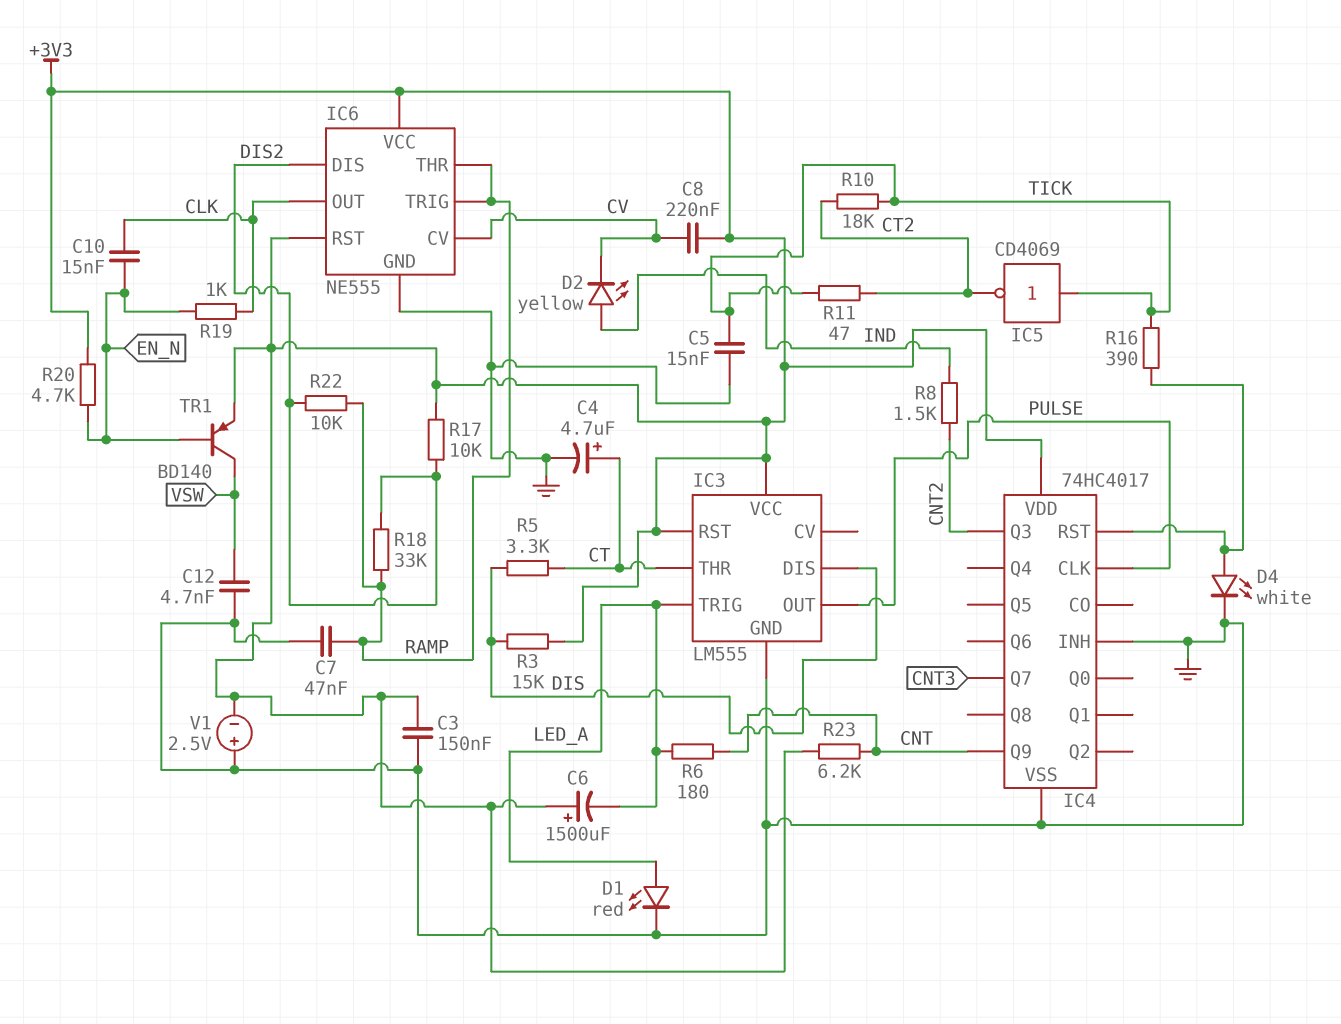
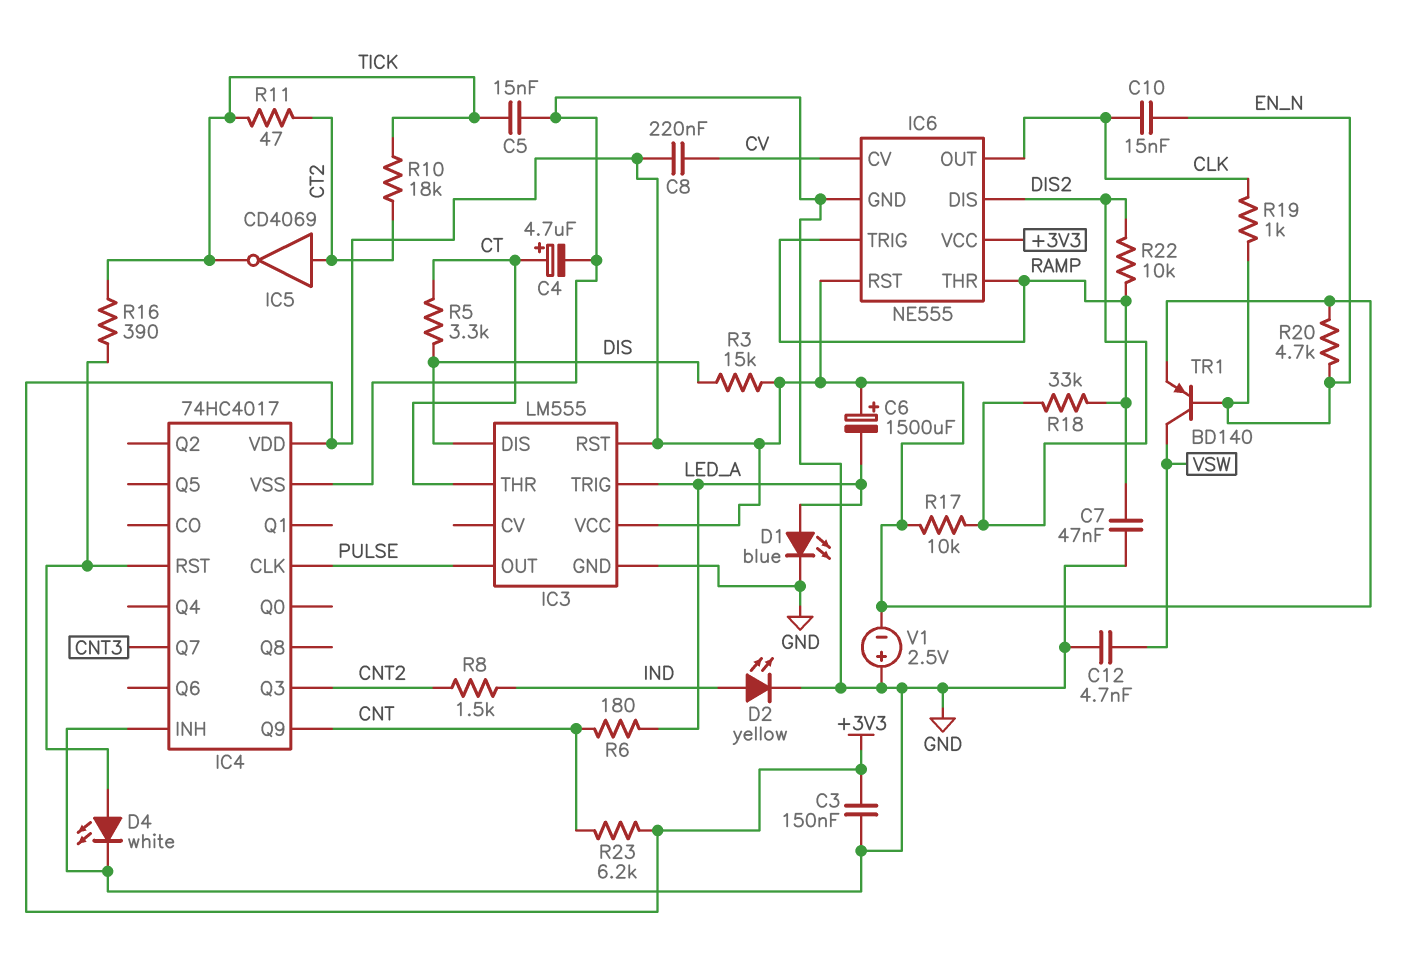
D1: LED red (A LED_A, K GND) -> LED blue (A LED_A, K GND)
D2: LED yellow (A IND, K CV) -> LED yellow (A IND, K GND)
IC5: NOT CD4069 (in TICK, out CT2) -> NOT CD4069 (in CT2, out TICK)

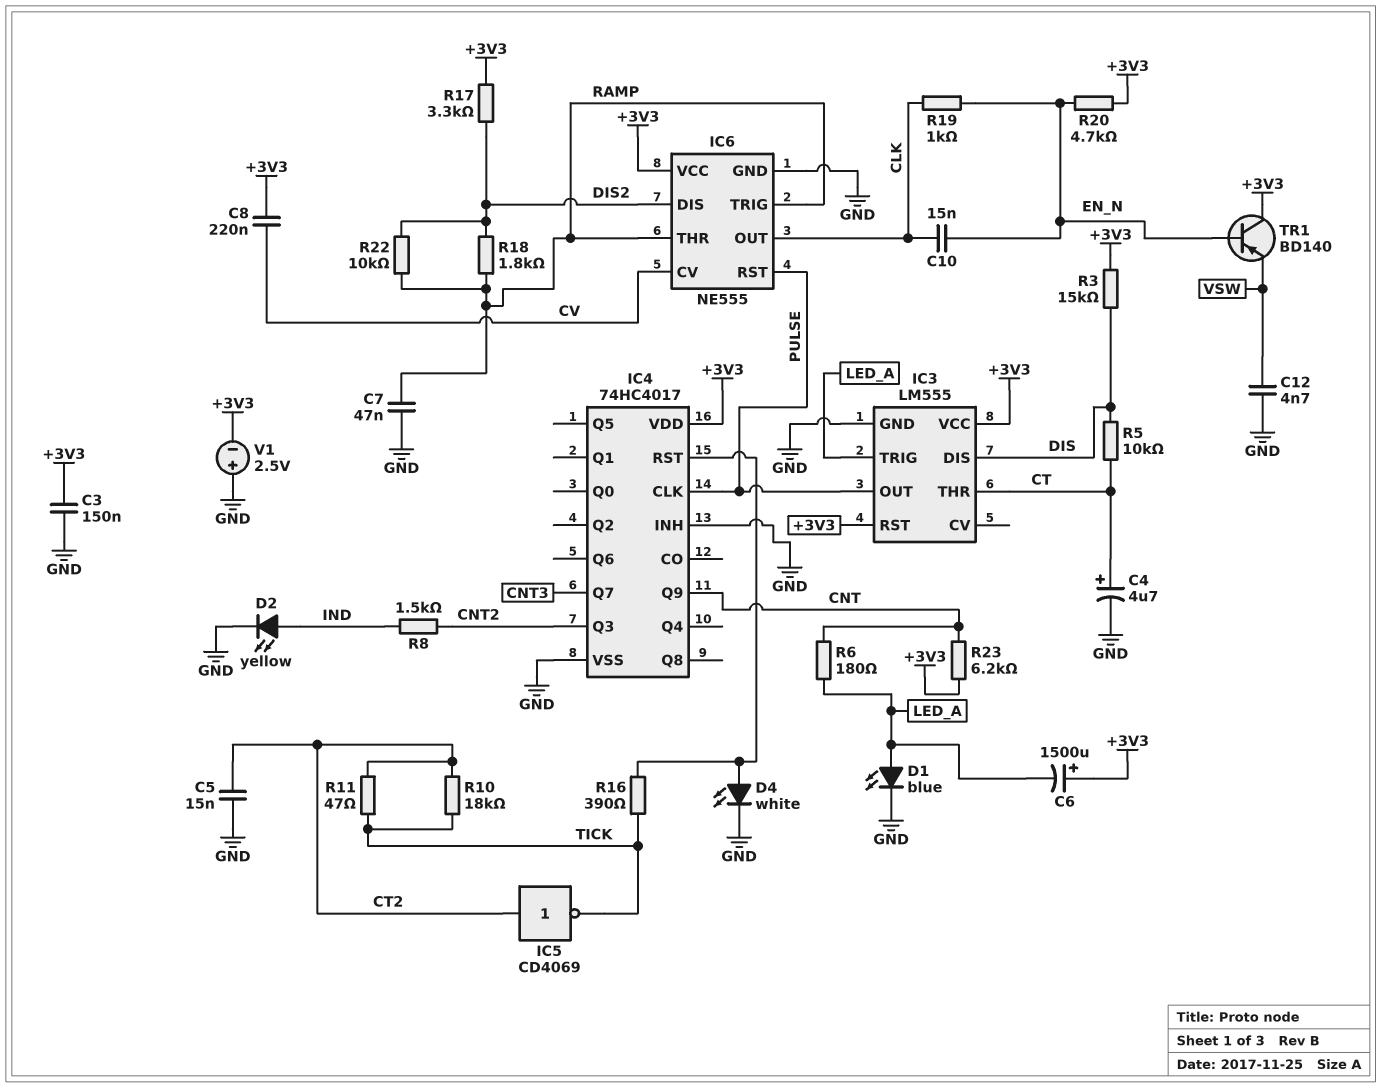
C5: 15nF (GND, TICK) -> 15nF (CT2, GND)
IC6 pin RST: +3V3 -> PULSE
R5: 3.3k (CT, DIS) -> 10k (CT, DIS)
R17: 10k (+3V3, DIS2) -> 3.3k (+3V3, DIS2)
R18: 33k (DIS2, RAMP) -> 1.8k (DIS2, RAMP)
TR1: PNP BD140 (B EN_N, C VSW, E +3V3) -> PNP BD140 (B EN_N, C +3V3, E VSW)

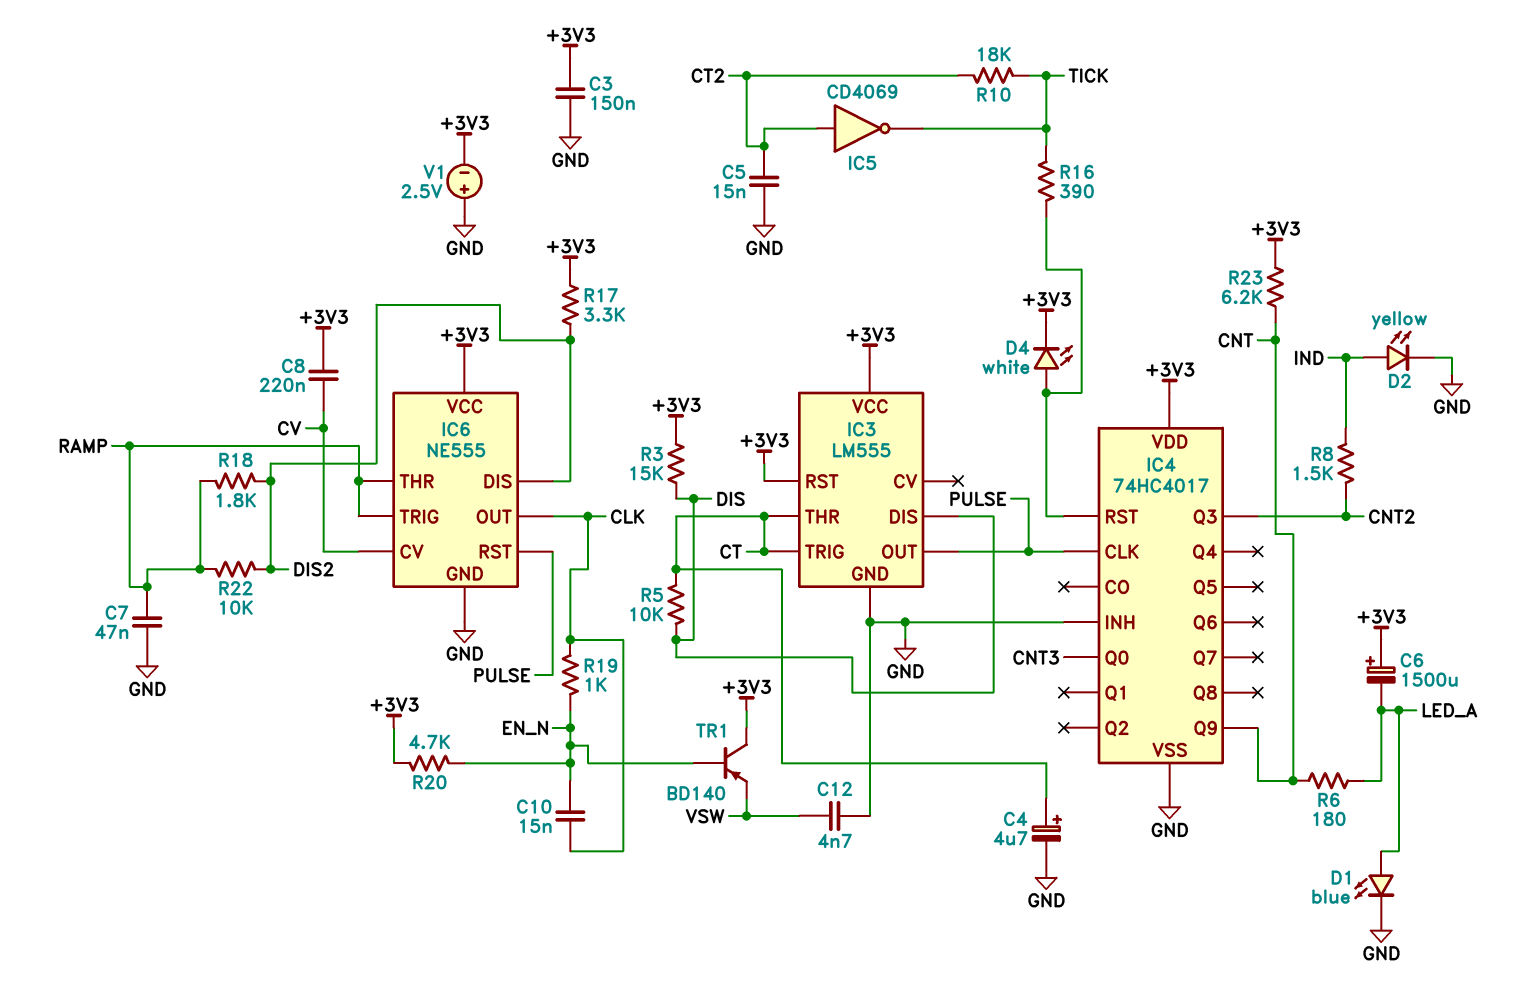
D4: LED white (A IC4/RST, K GND) -> LED white (A IC4/RST, K +3V3)
IC3 pin TRIG: LED_A -> CT
IC4 pin Q0: none -> CNT3
IC4 pin Q7: CNT3 -> none
R11: 47 (CT2, TICK) -> none

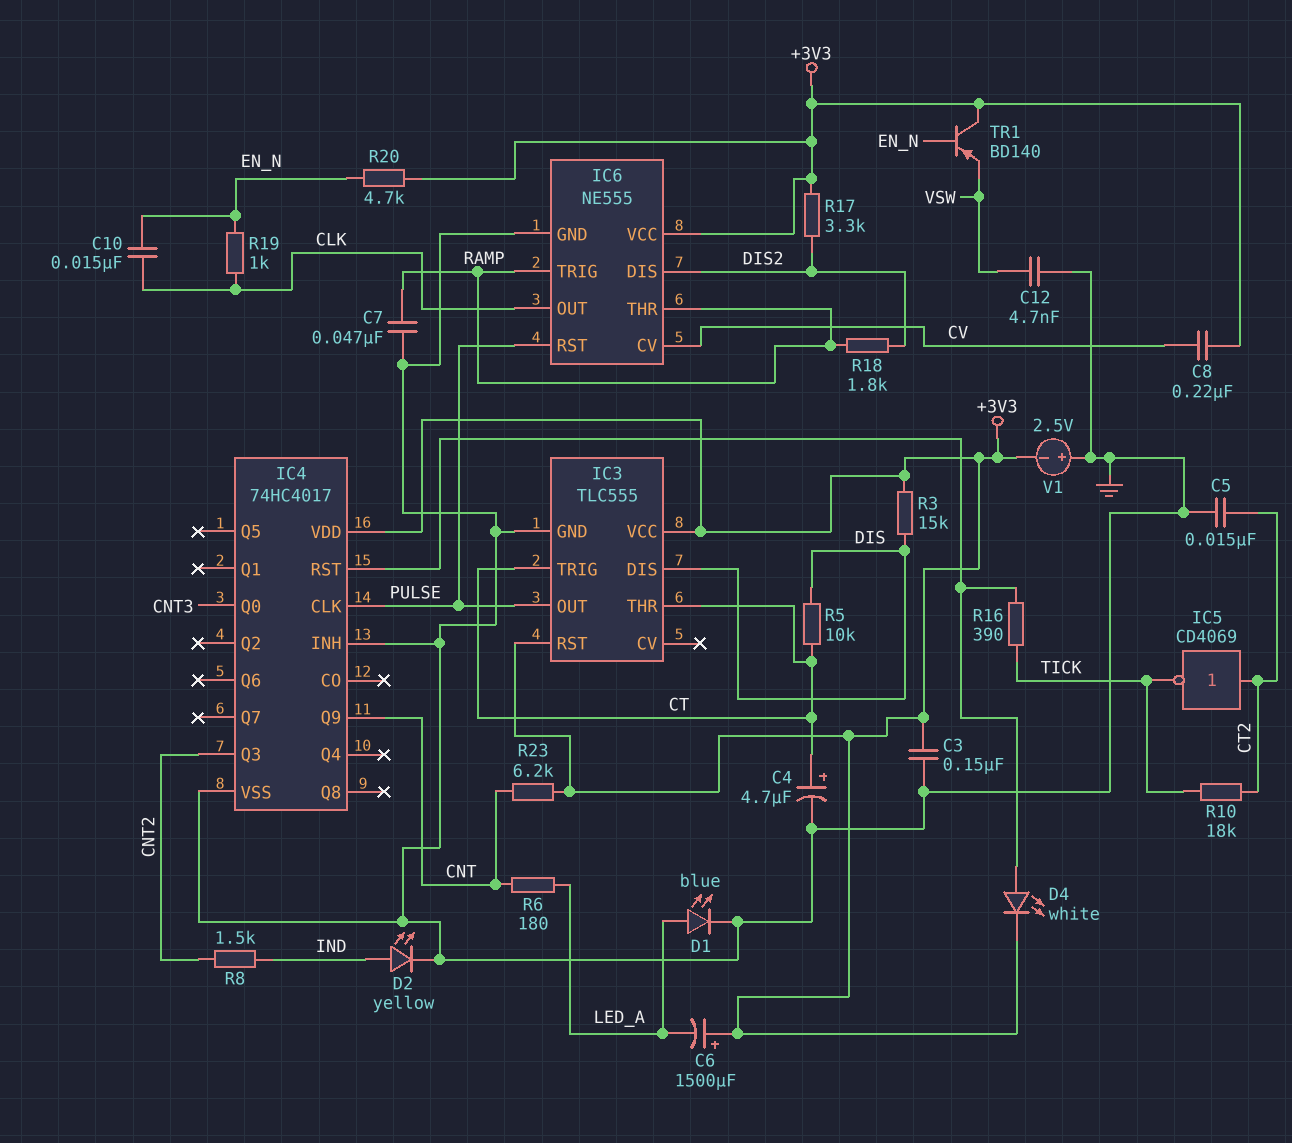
IC3: LM555 -> TLC555
R22: 10k (DIS2, RAMP) -> none

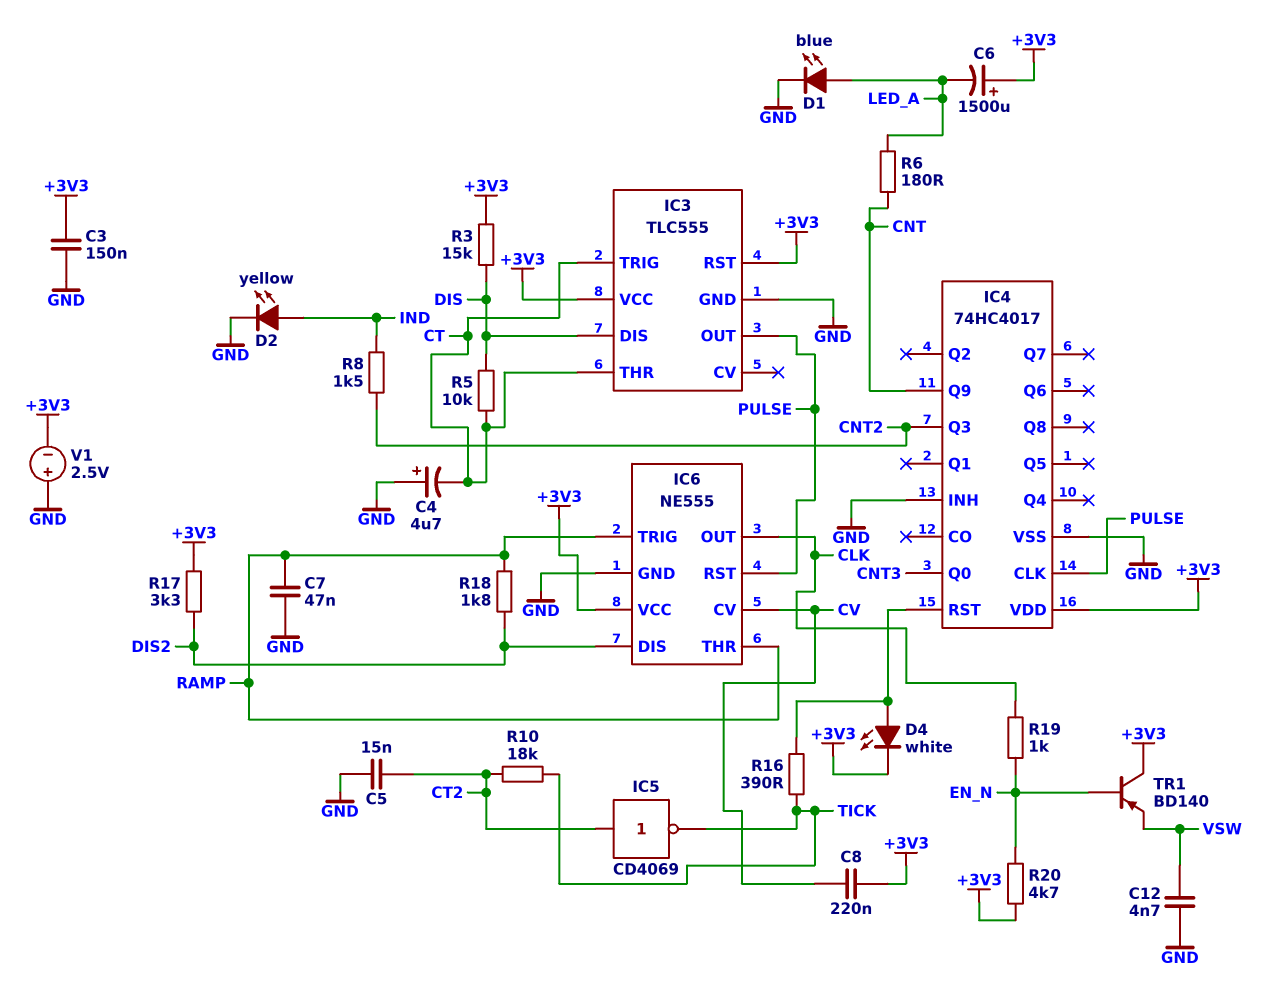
C4: 4.7uF (plus CT, minus GND) -> 4.7uF (plus GND, minus CT)
C10: 15nF (CLK, EN_N) -> none
R23: 6.2k (+3V3, CNT) -> none

